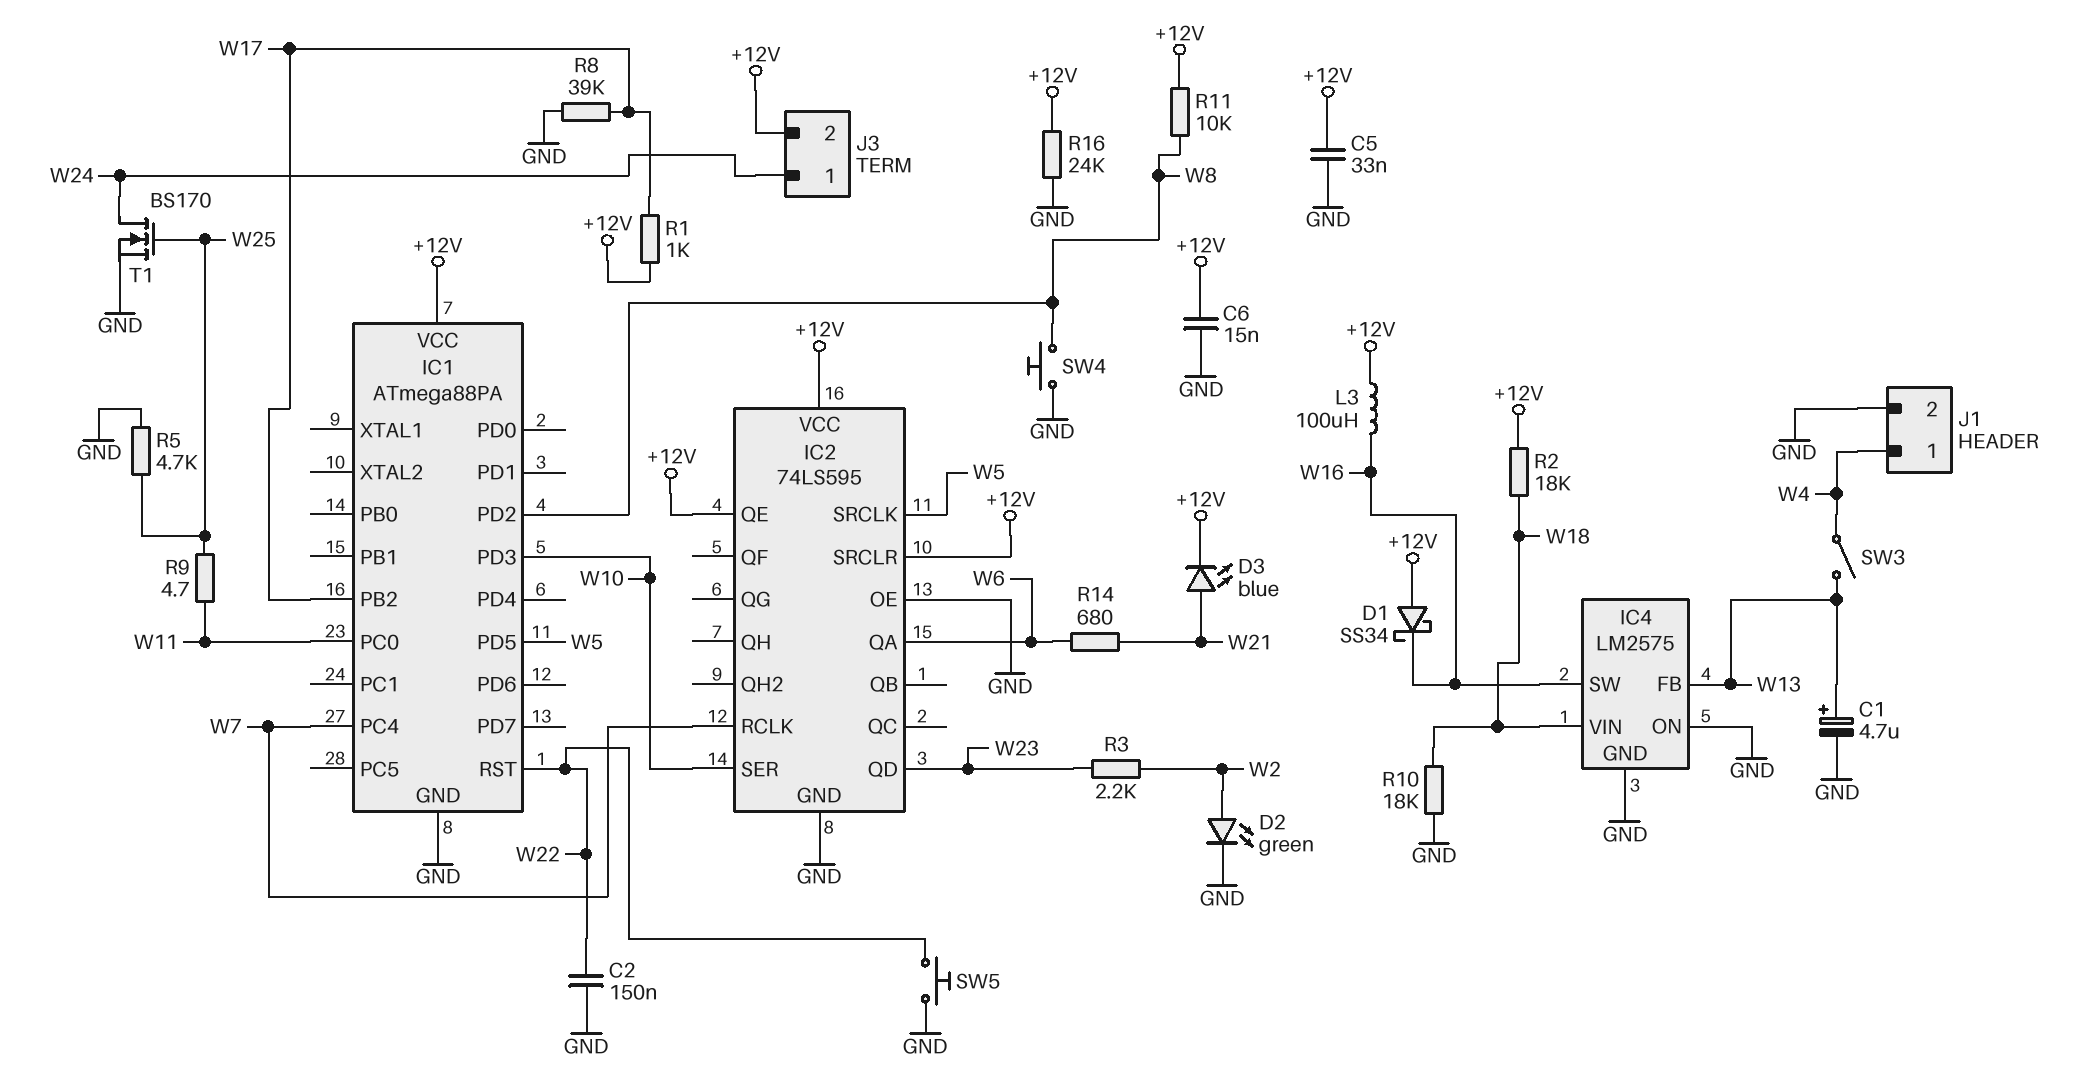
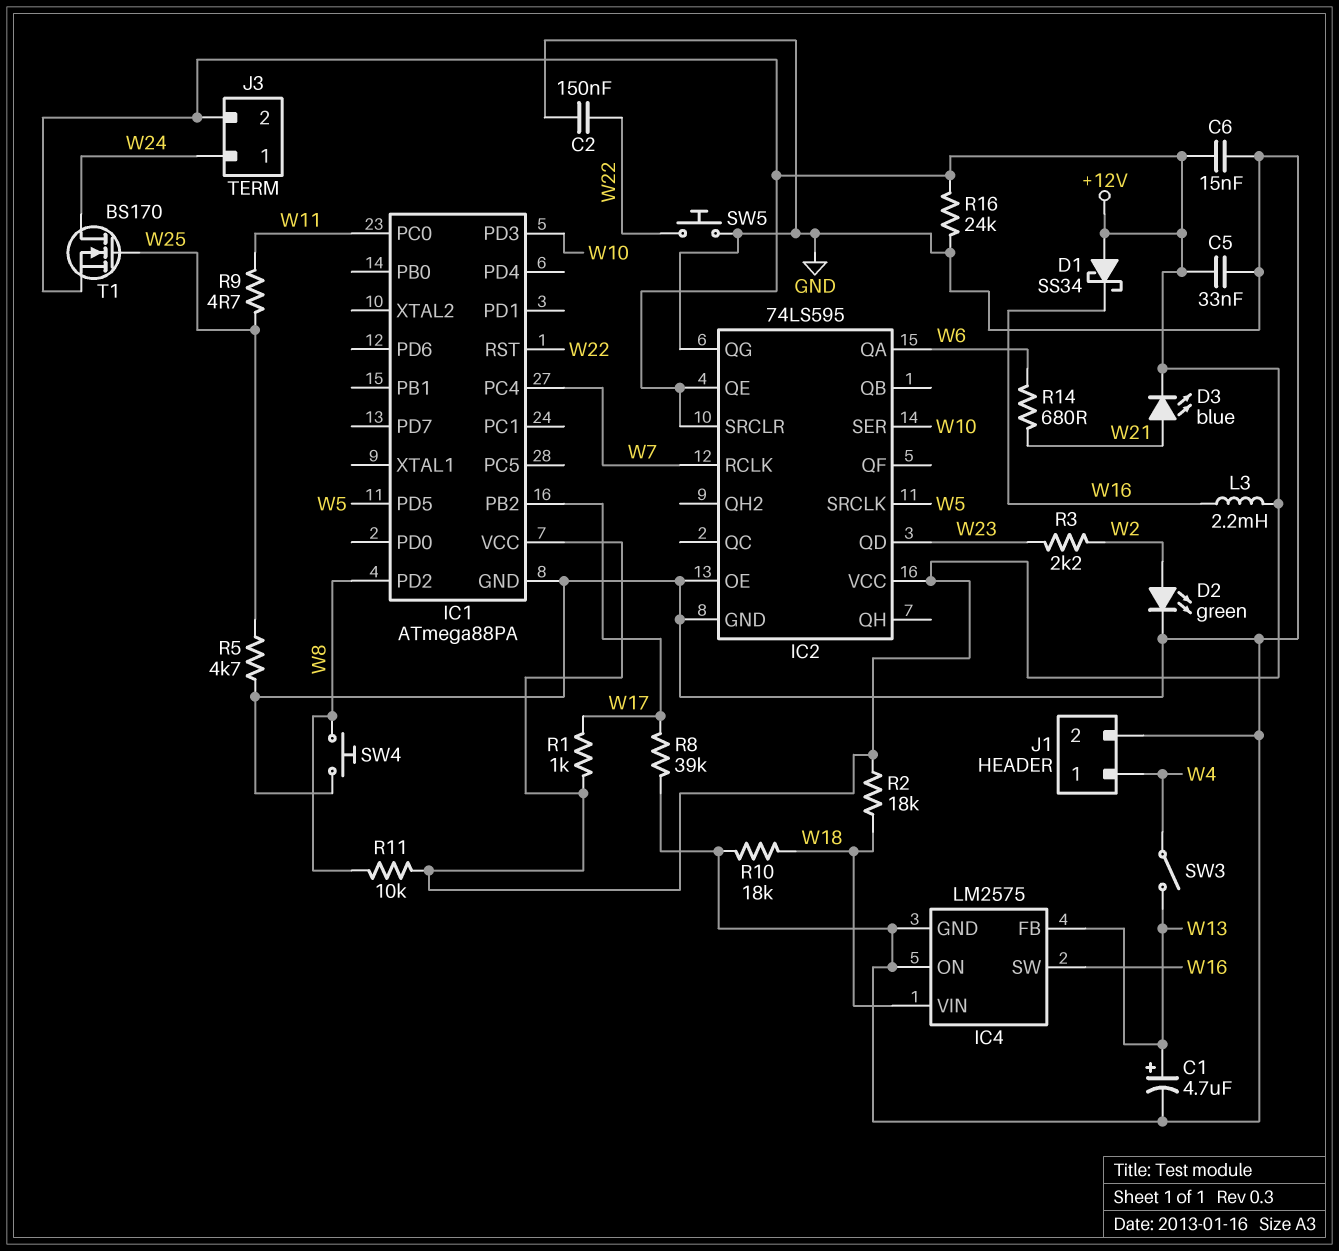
IC2 pin QG: none -> GND
L3: 100uH (+12V, W16) -> 2.2mH (+12V, W16)
T1: NMOS BS170 (G W25, D W24, S GND) -> NMOS BS170 (G W25, D W24, S +12V)

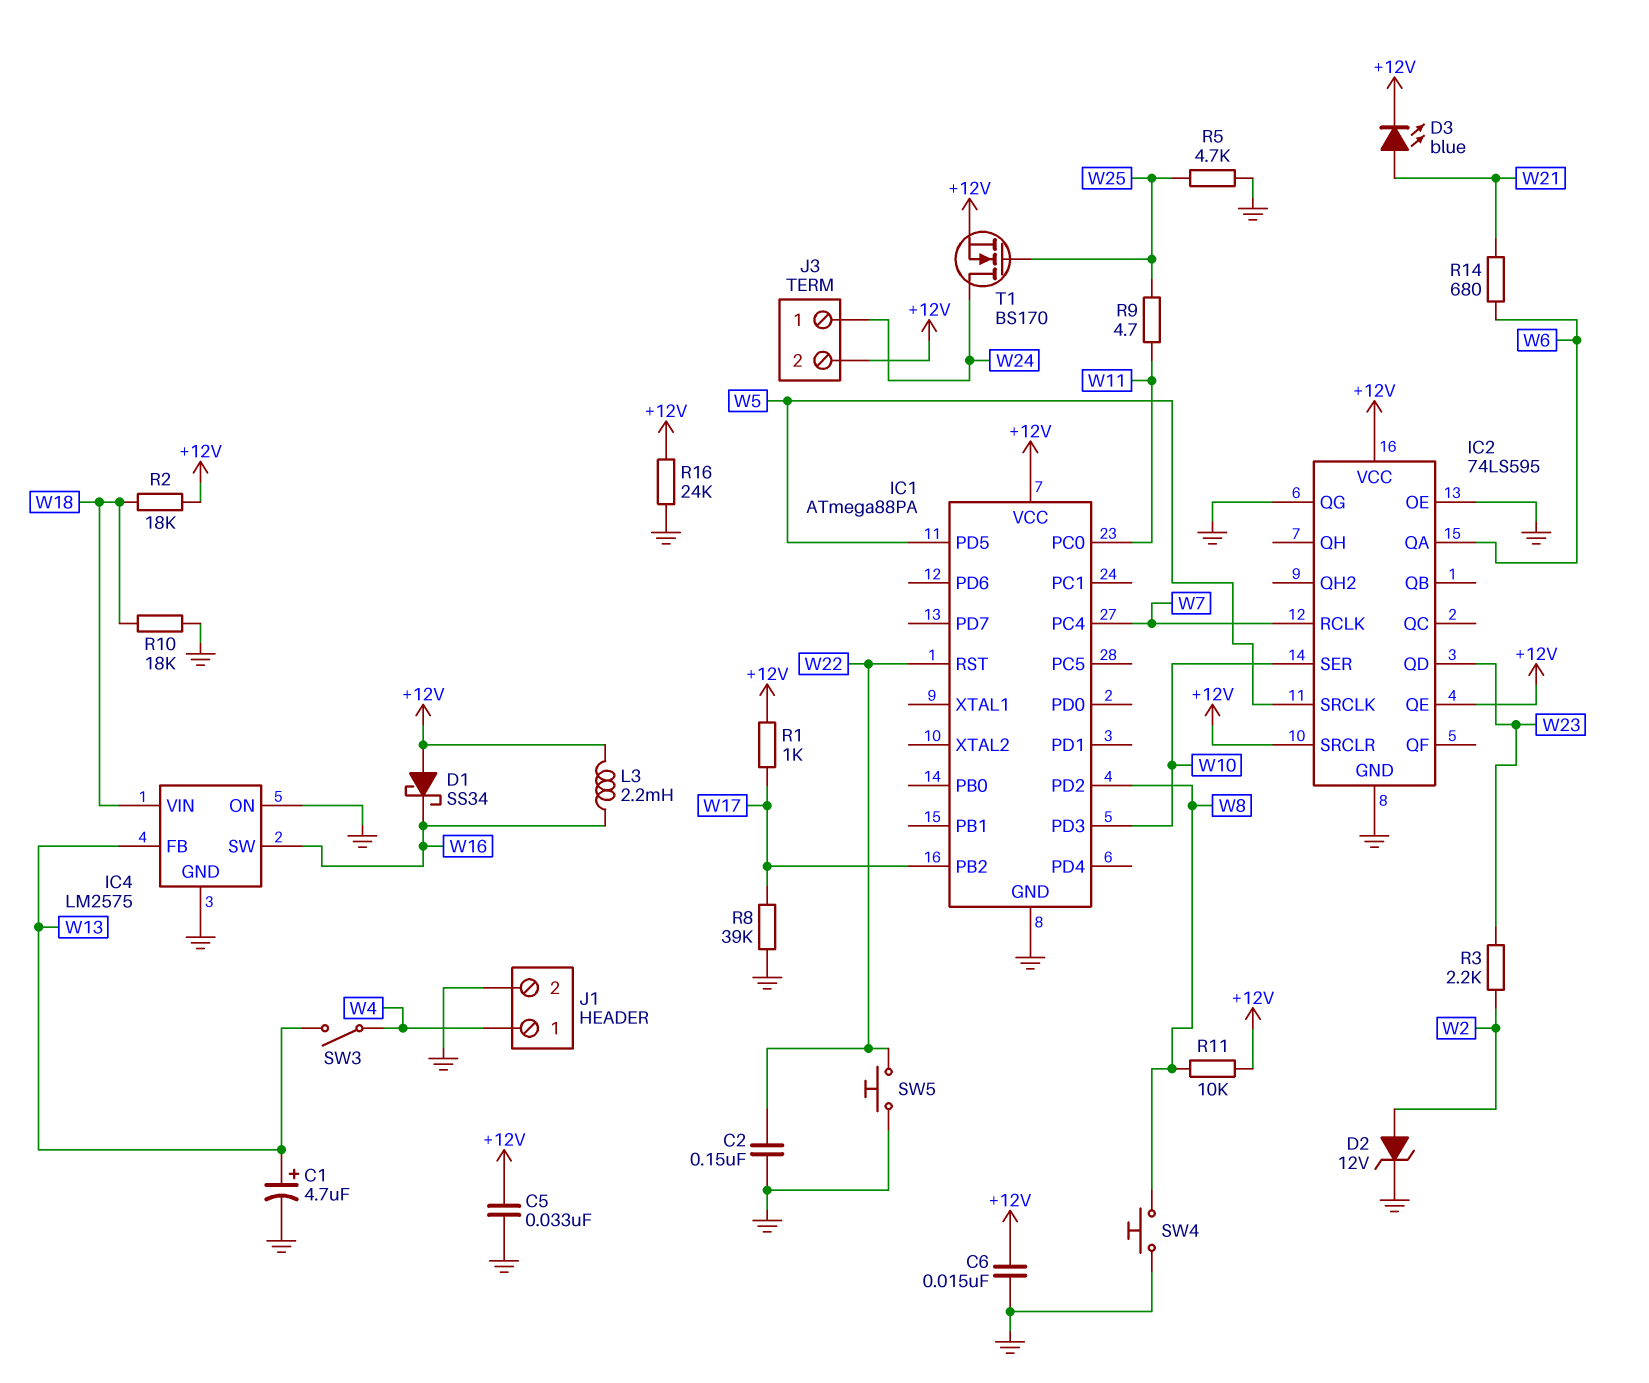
D2: LED green (A W2, K GND) -> zener 12V (A W2, K GND)

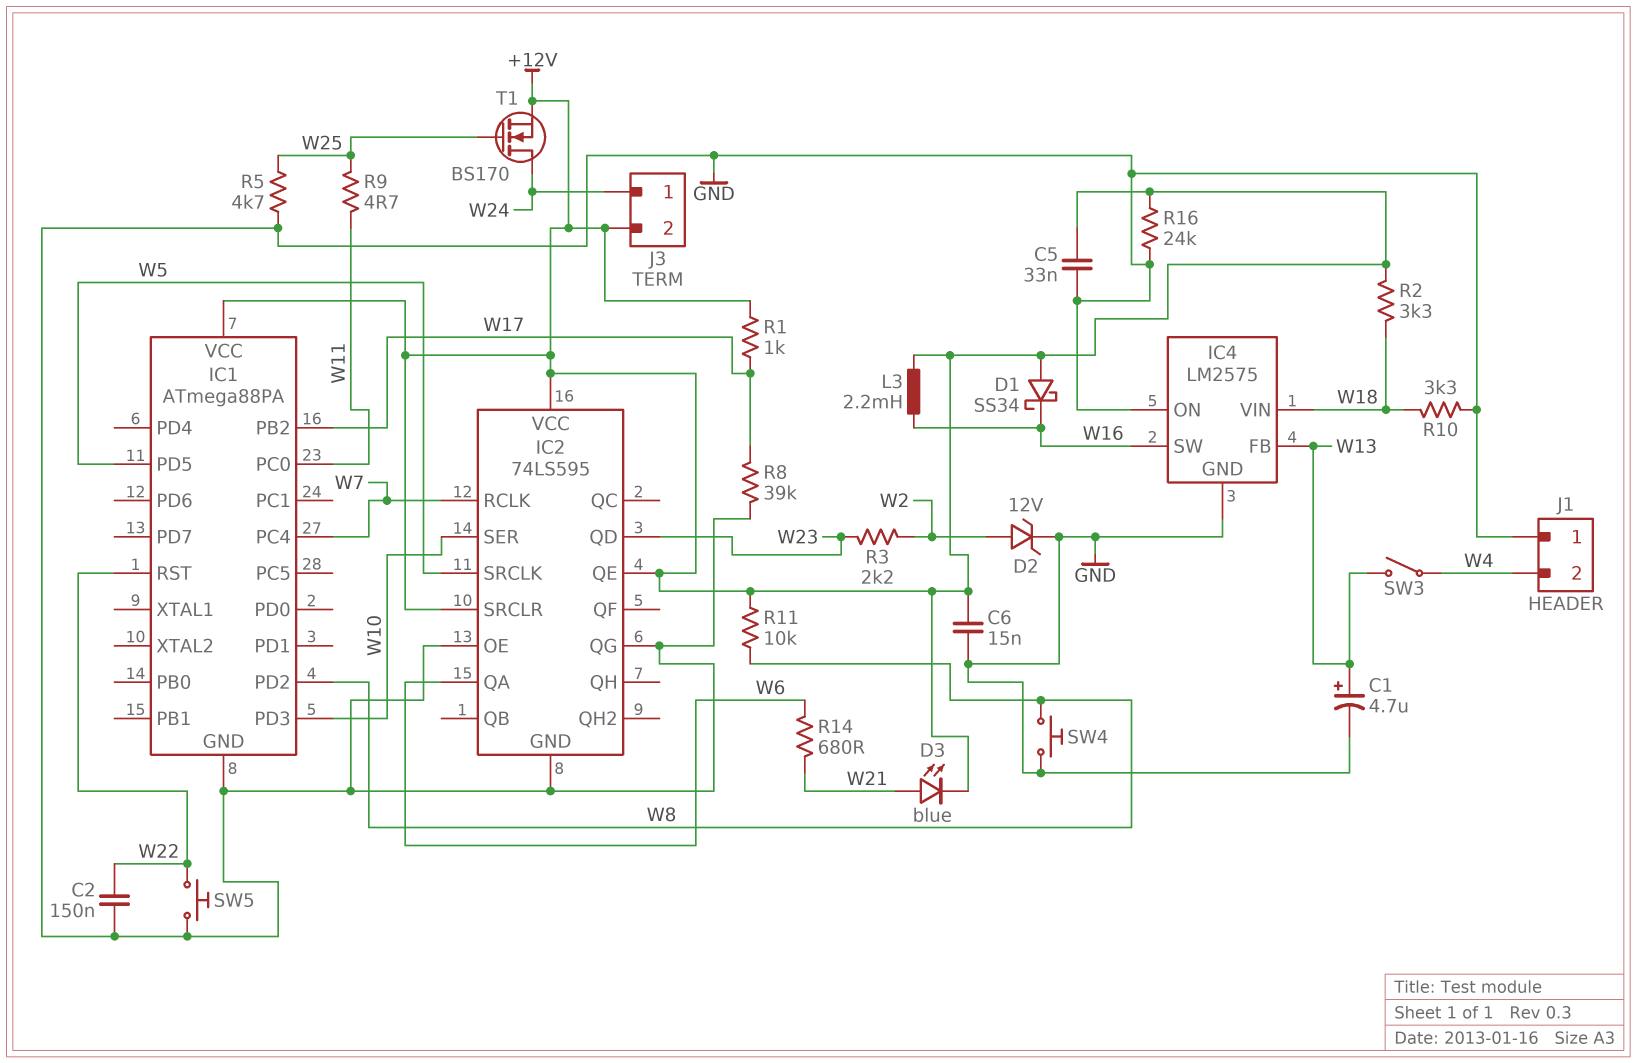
J1 pin 1: W4 -> GND
J1 pin 2: GND -> W4
R2: 18k (+12V, W18) -> 3.3k (+12V, W18)
R10: 18k (GND, W18) -> 3.3k (GND, W18)

